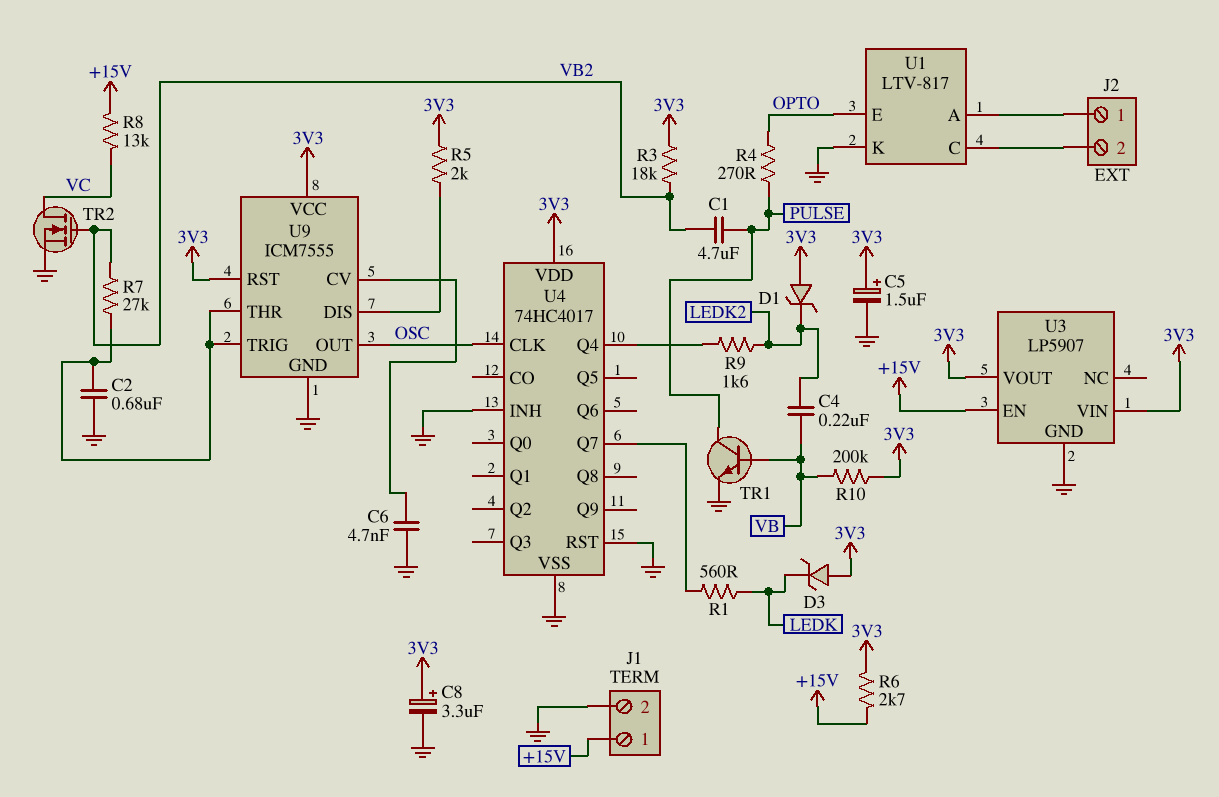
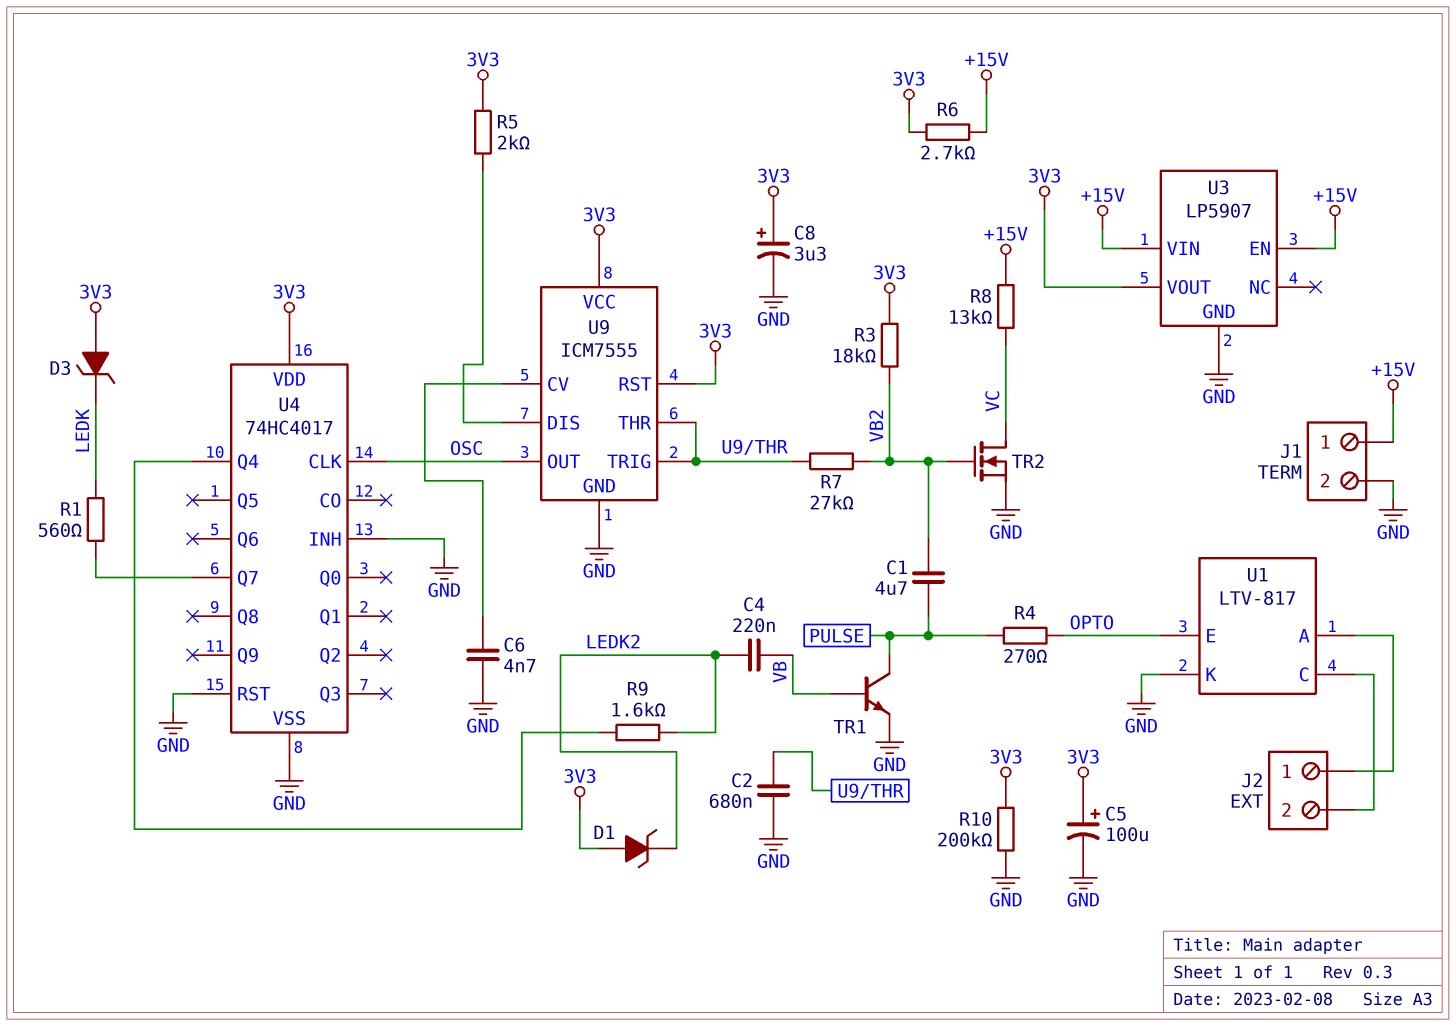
C5: 1.5uF (plus 3V3, minus GND) -> 100uF (plus 3V3, minus GND)
R10: 200k (3V3, VB) -> 200k (3V3, GND)
U3 pin VIN: 3V3 -> +15V

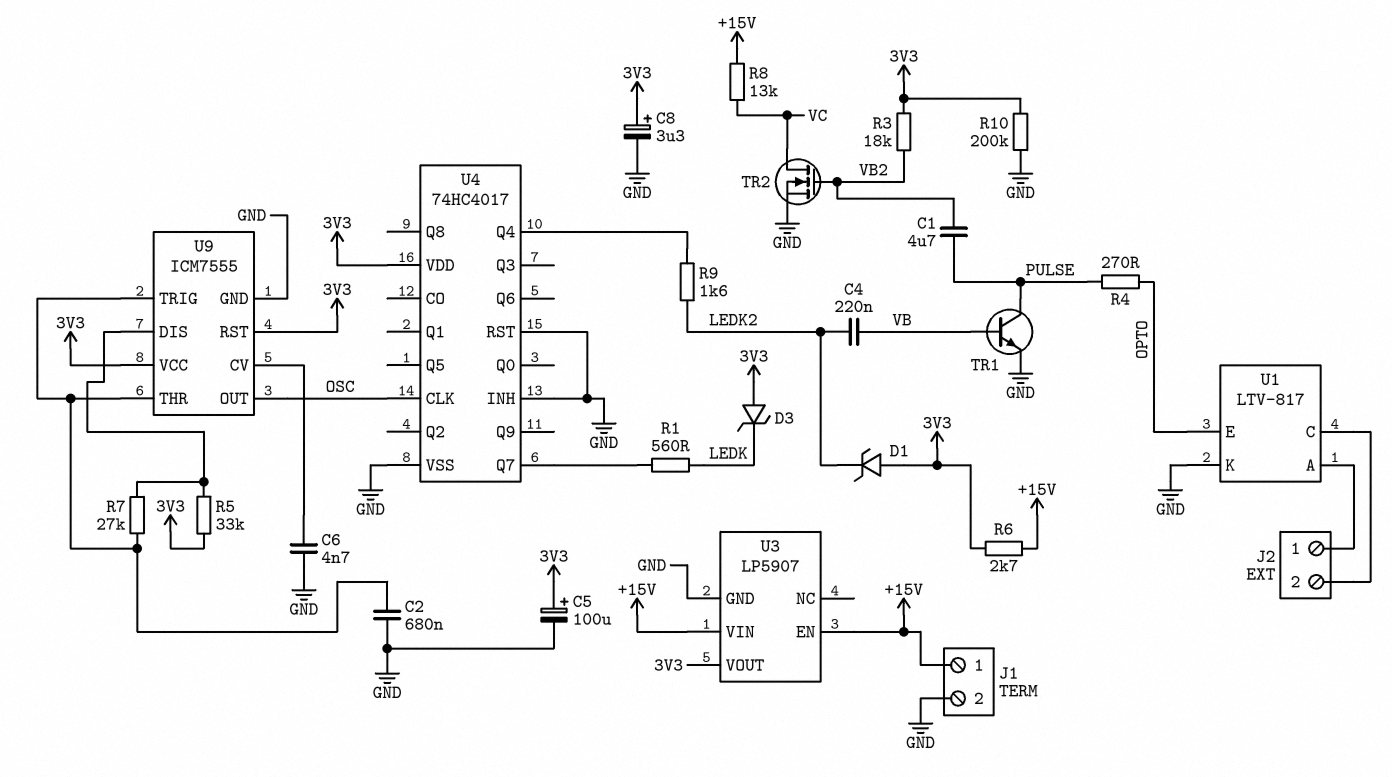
R5: 2k (3V3, U9/DIS) -> 33k (3V3, U9/DIS)
R7: 27k (U9/THR, VB2) -> 27k (U9/DIS, U9/THR)

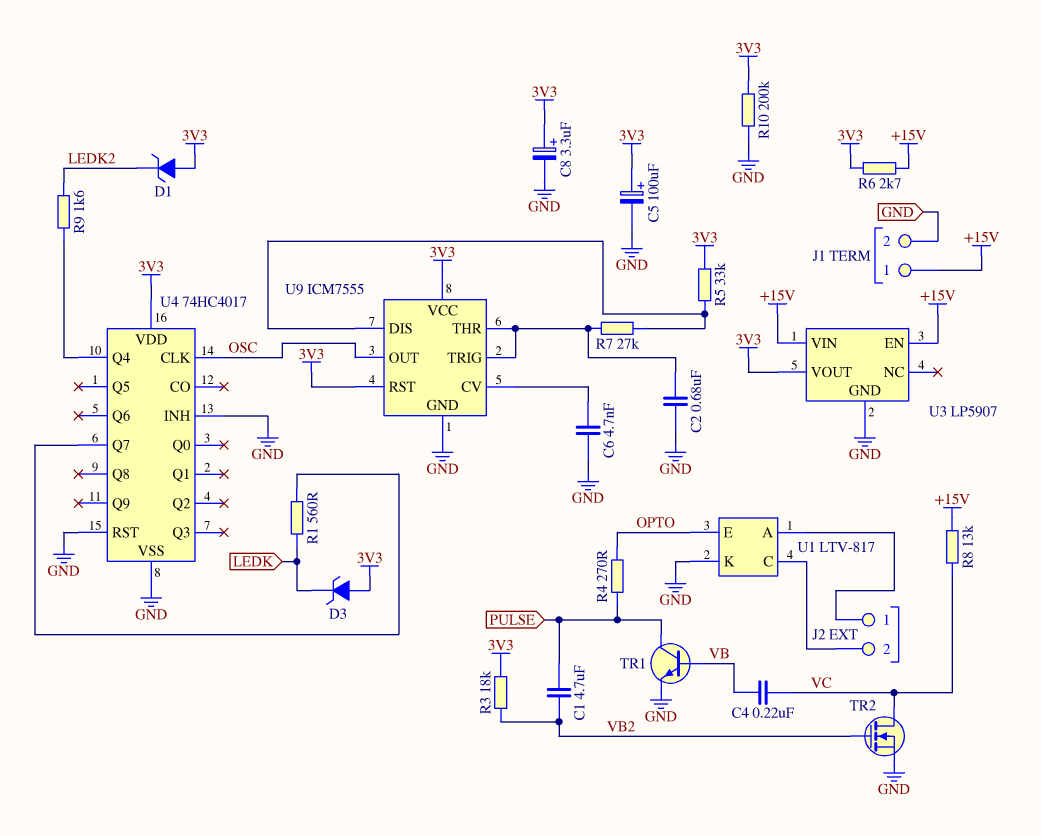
C4: 220nF (LEDK2, VB) -> 220nF (VB, VC)

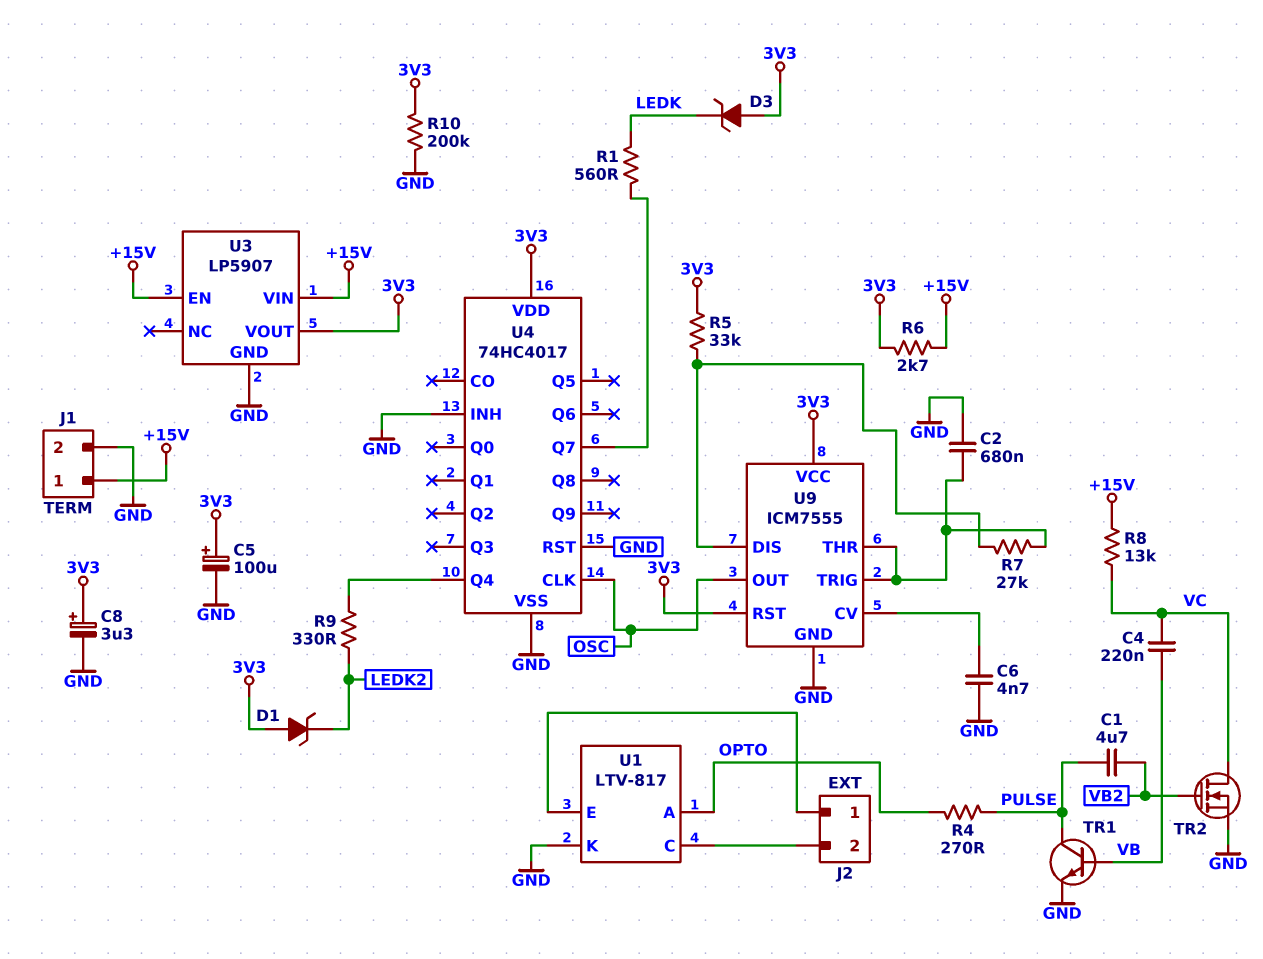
R3: 18k (3V3, VB2) -> none
R9: 1.6k (LEDK2, U4/Q4) -> 330 (LEDK2, U4/Q4)
U1 pin A: J2/1 -> OPTO
U1 pin E: OPTO -> J2/1

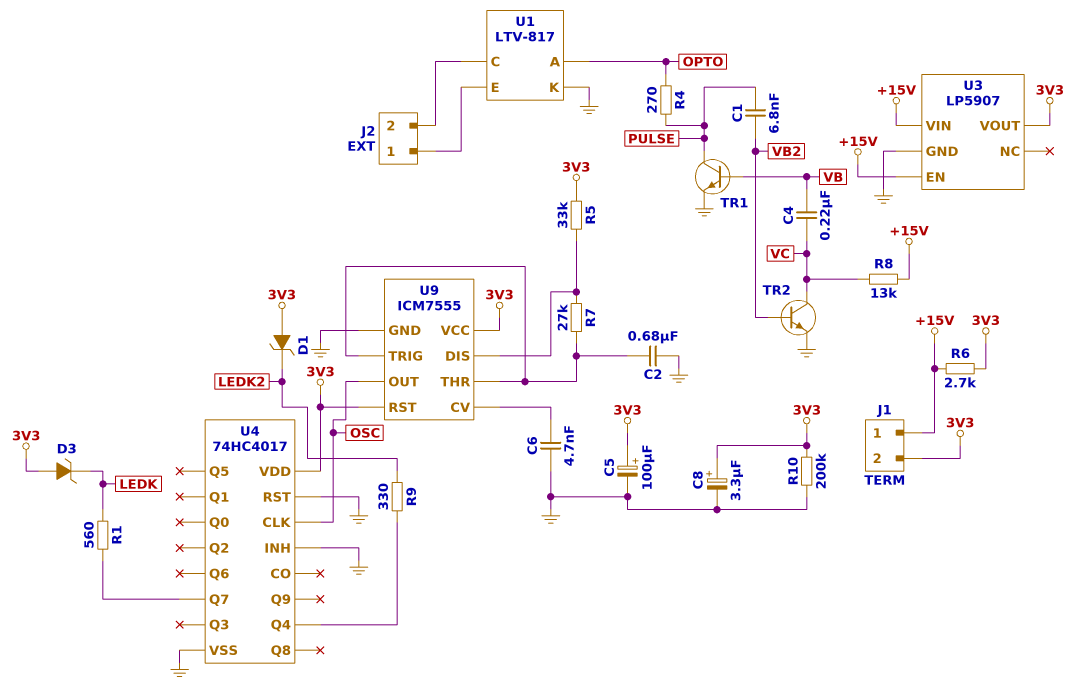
C1: 4.7uF (PULSE, VB2) -> 6.8nF (PULSE, VB2)
J1 pin 2: GND -> 3V3
TR2: NMOS (G VB2, D VC, S GND) -> NPN (B VB2, C VC, E GND)

